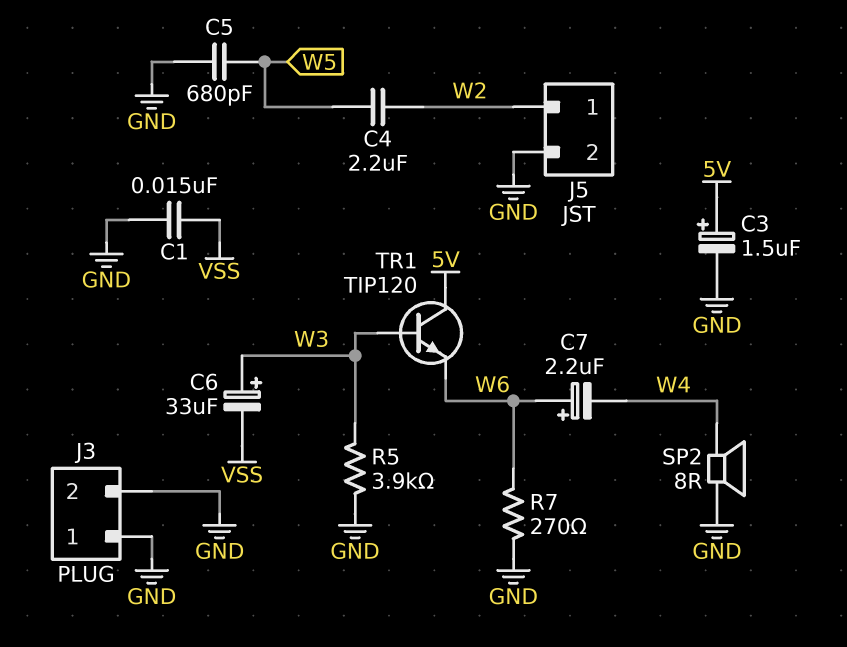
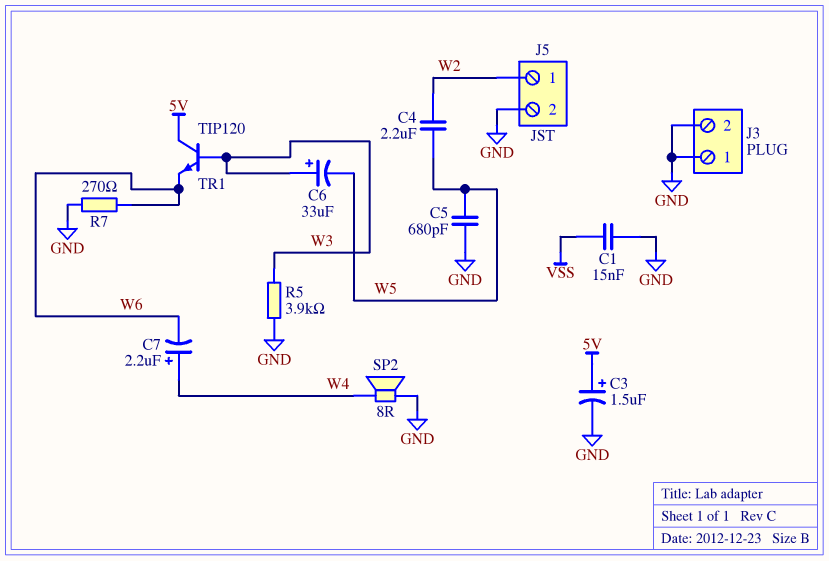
C6: 33uF (plus W3, minus VSS) -> 33uF (plus W3, minus W5)
C7: 2.2uF (plus W6, minus W4) -> 2.2uF (plus W4, minus W6)

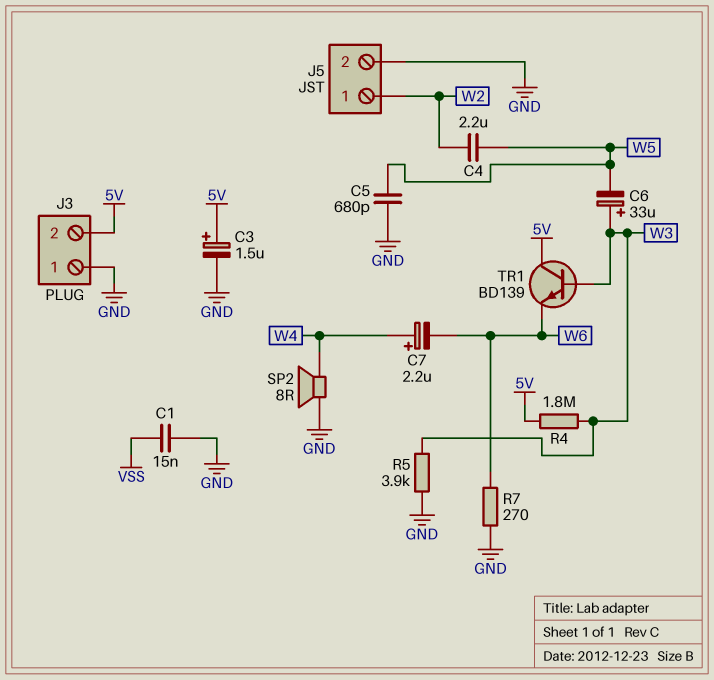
J3 pin 2: GND -> 5V
R4: none -> 1.8M (5V, W3)
TR1: NPN TIP120 (B W3, C 5V, E W6) -> NPN BD139 (B W3, C 5V, E W6)

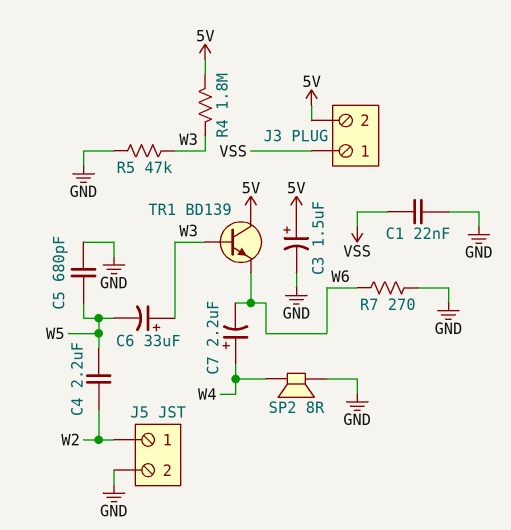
C1: 15nF (GND, VSS) -> 22nF (GND, VSS)
J3 pin 1: GND -> VSS
R5: 3.9k (GND, W3) -> 47k (GND, W3)

